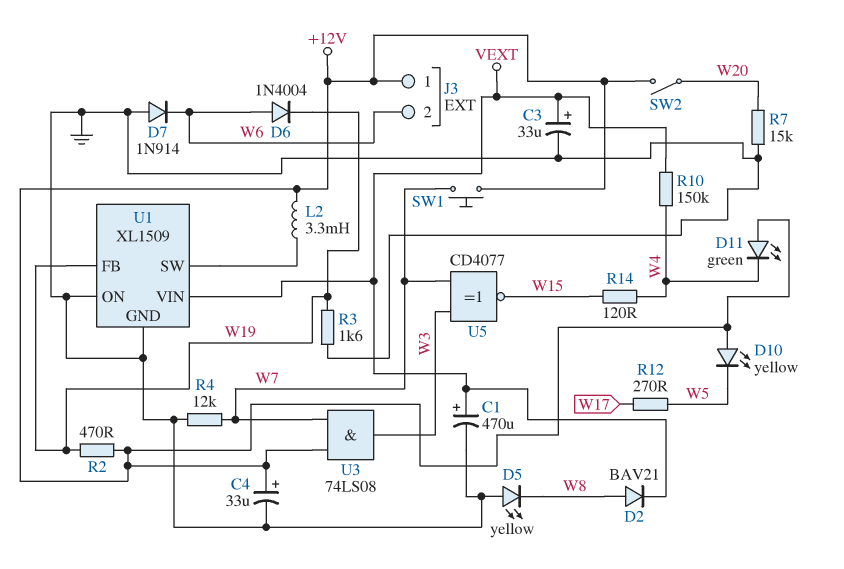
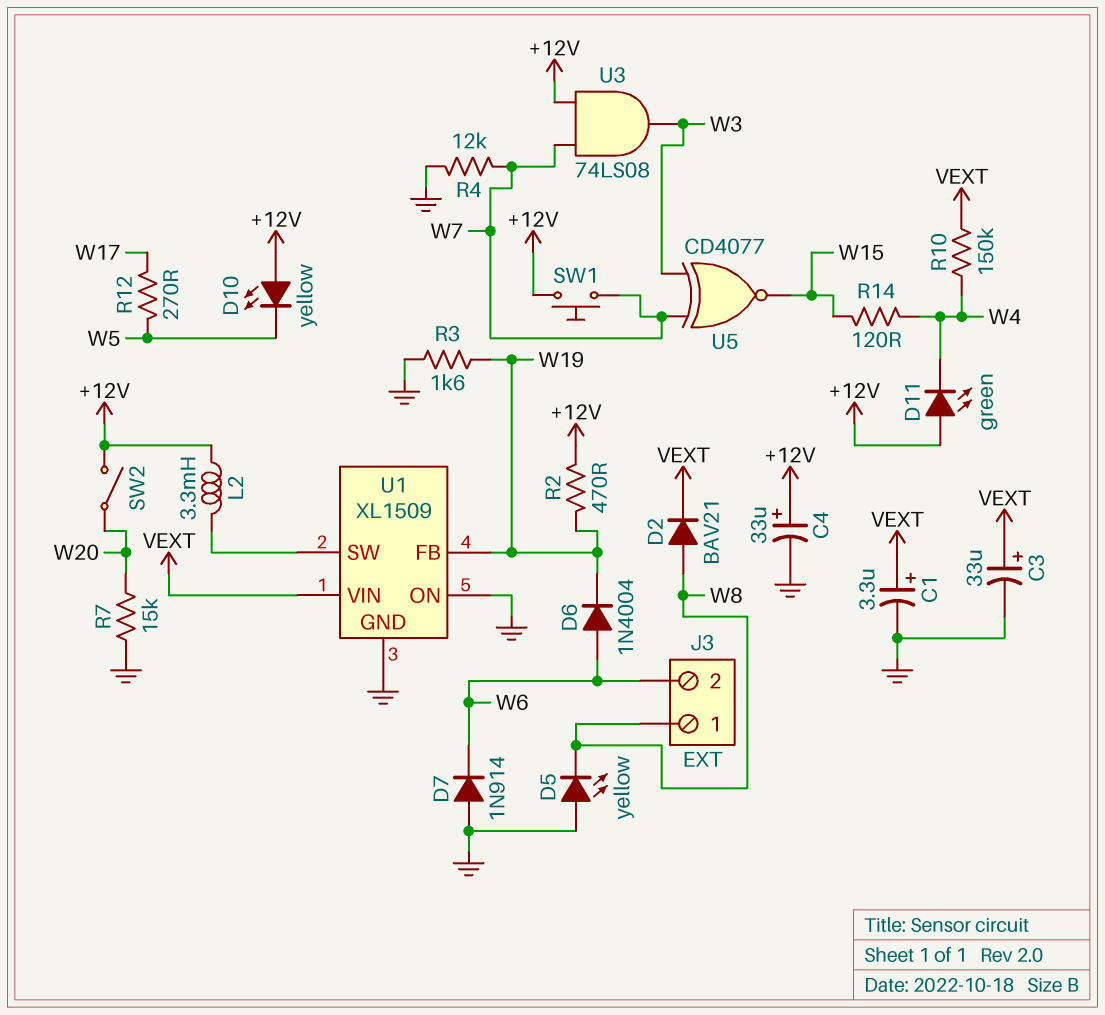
C1: 470uF (plus VEXT, minus GND) -> 3.3uF (plus VEXT, minus GND)
J3 pin 1: +12V -> W8

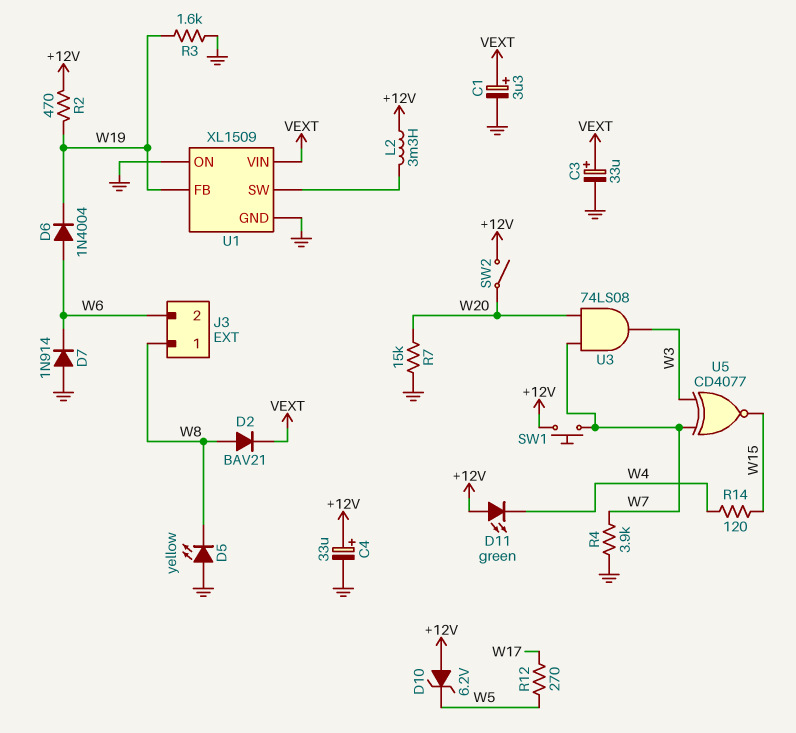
D10: LED yellow (A +12V, K W5) -> zener 6.2V (A +12V, K W5)
R4: 12k (GND, W7) -> 3.9k (GND, W7)
R10: 150k (VEXT, W4) -> none
U3: AND 74LS08 (in +12V, in W7, out W3) -> AND 74LS08 (in W7, in W20, out W3)

